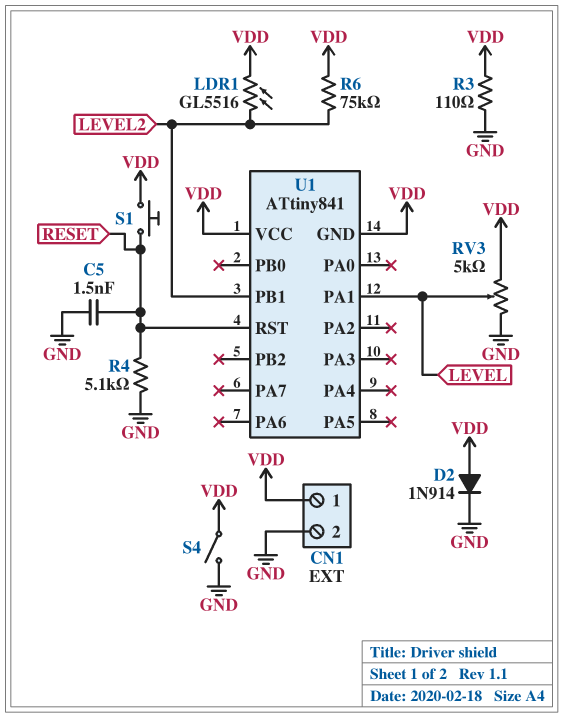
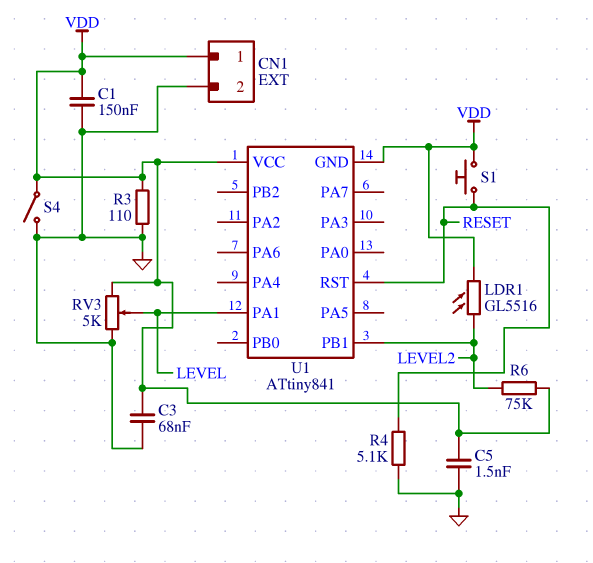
C1: none -> 150nF (GND, VDD)
C3: none -> 68nF (GND, VDD)
C5: 1.5nF (GND, RESET) -> 1.5nF (GND, VDD)
D2: diode 1N914 (A VDD, K GND) -> none

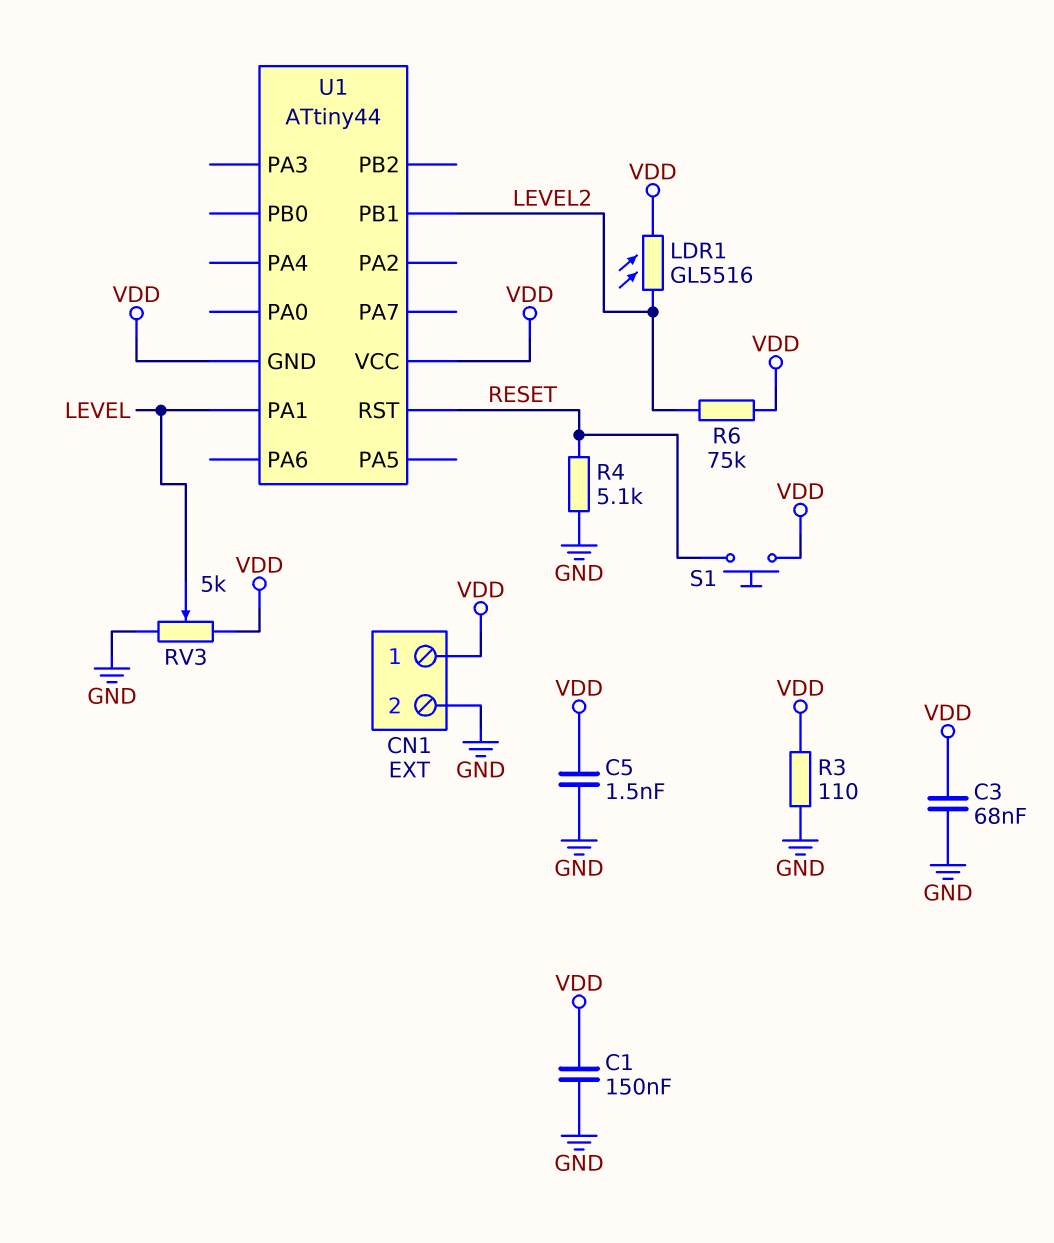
S4: switch (GND, VDD) -> none
U1: ATtiny841 -> ATtiny44

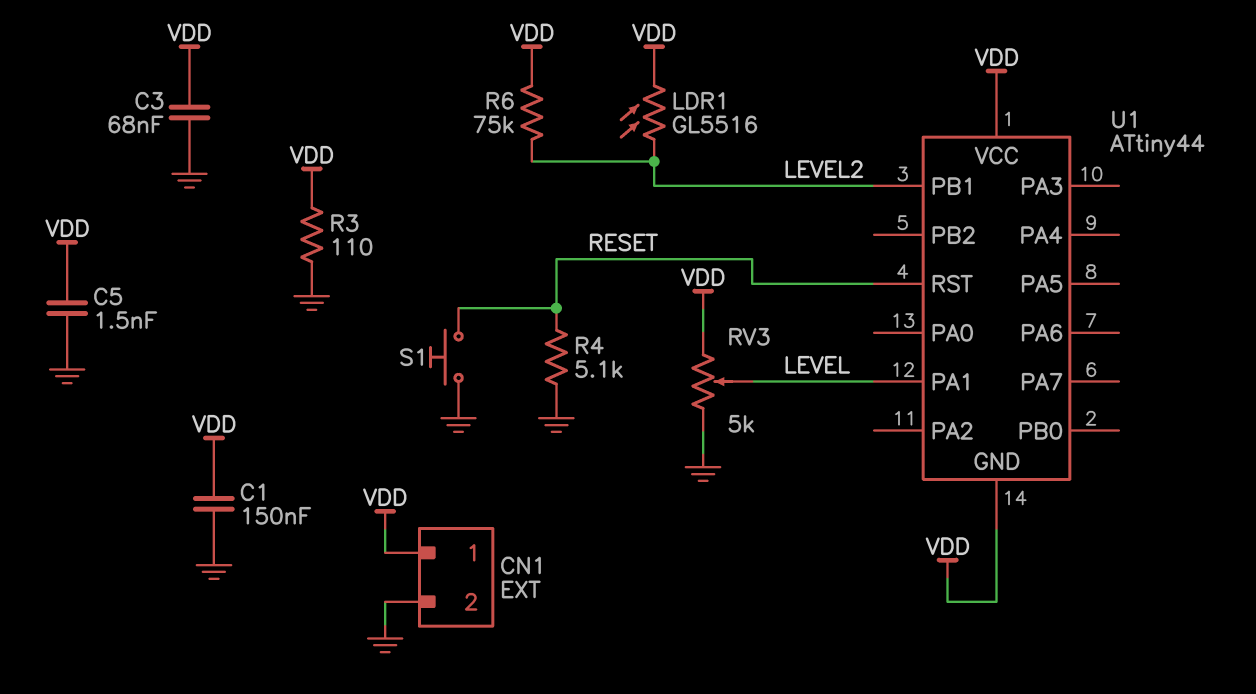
S1: button (RESET, VDD) -> button (GND, RESET)

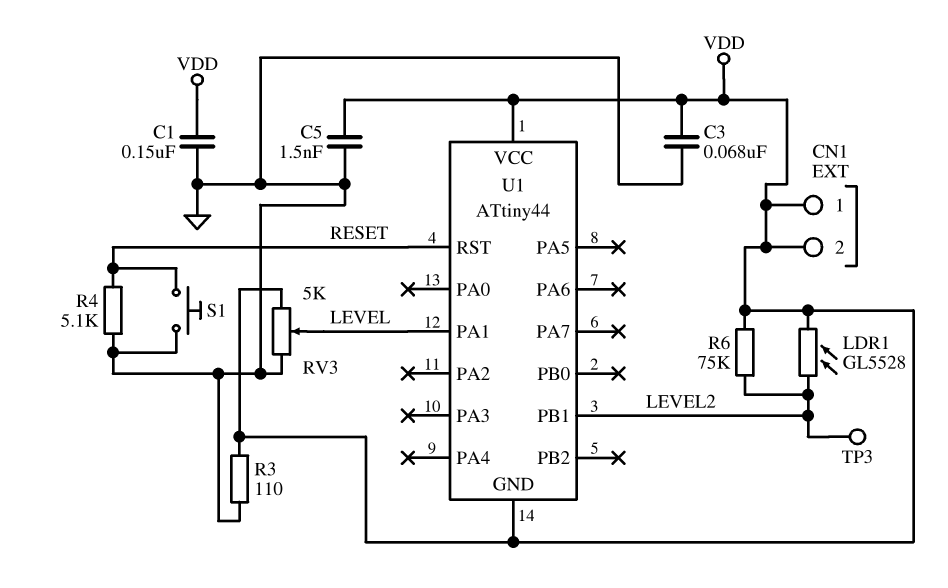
CN1 pin 2: GND -> VDD
LDR1: GL5516 (LEVEL2, VDD) -> GL5528 (LEVEL2, VDD)
TP3: none -> test point (LEVEL2)

